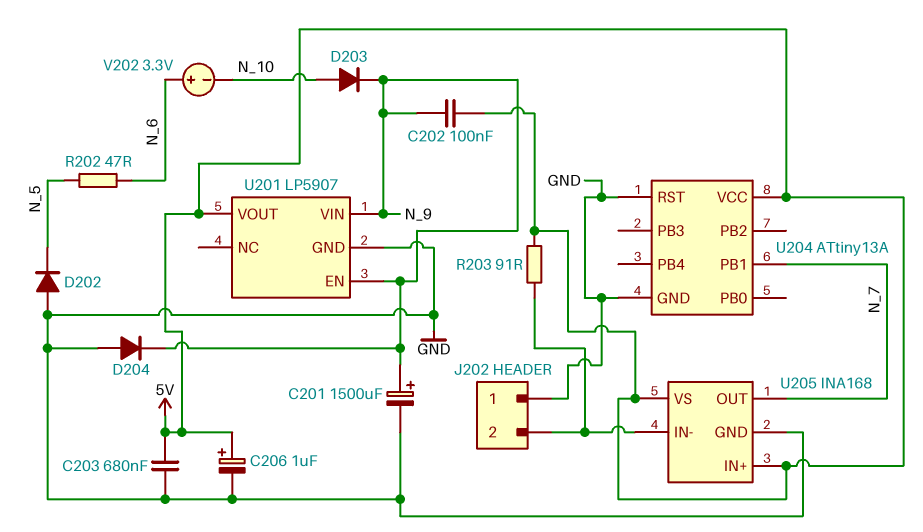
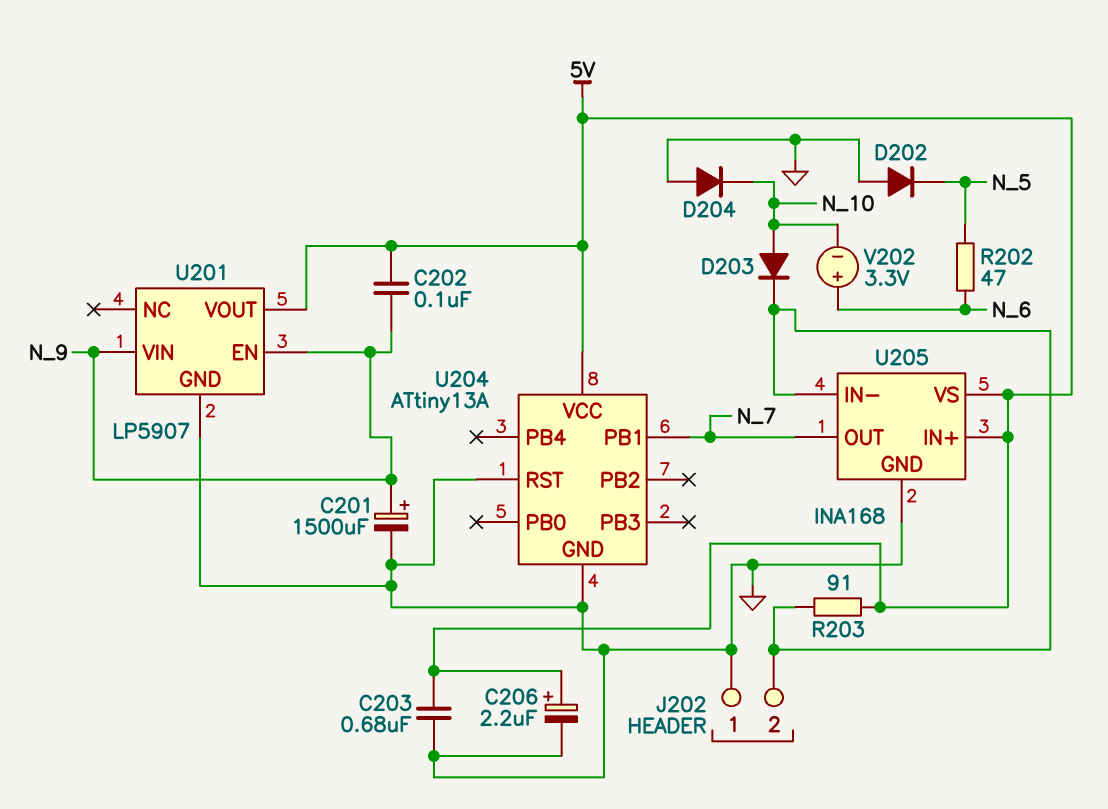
C206: 1uF (plus 5V, minus GND) -> 2.2uF (plus 5V, minus GND)
D203: diode (A N_10, K N_9) -> diode (A N_10, K J202/2)
D204: diode (A GND, K N_9) -> diode (A GND, K N_10)

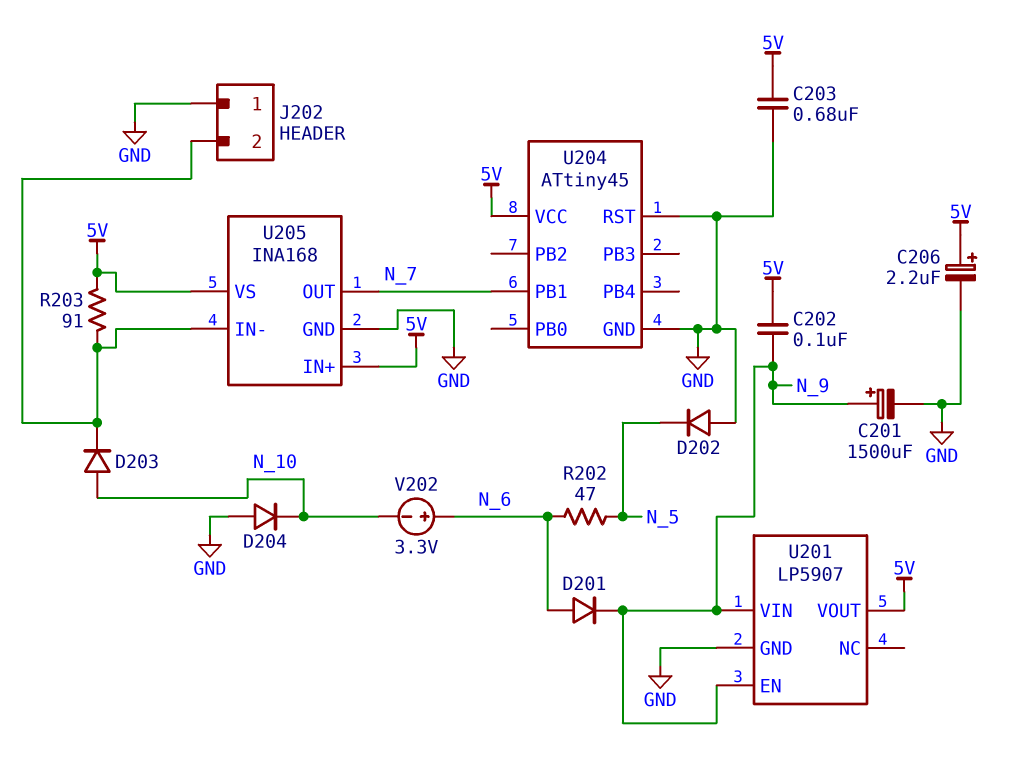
D201: none -> diode (A N_6, K N_9)
U204: ATtiny13A -> ATtiny45

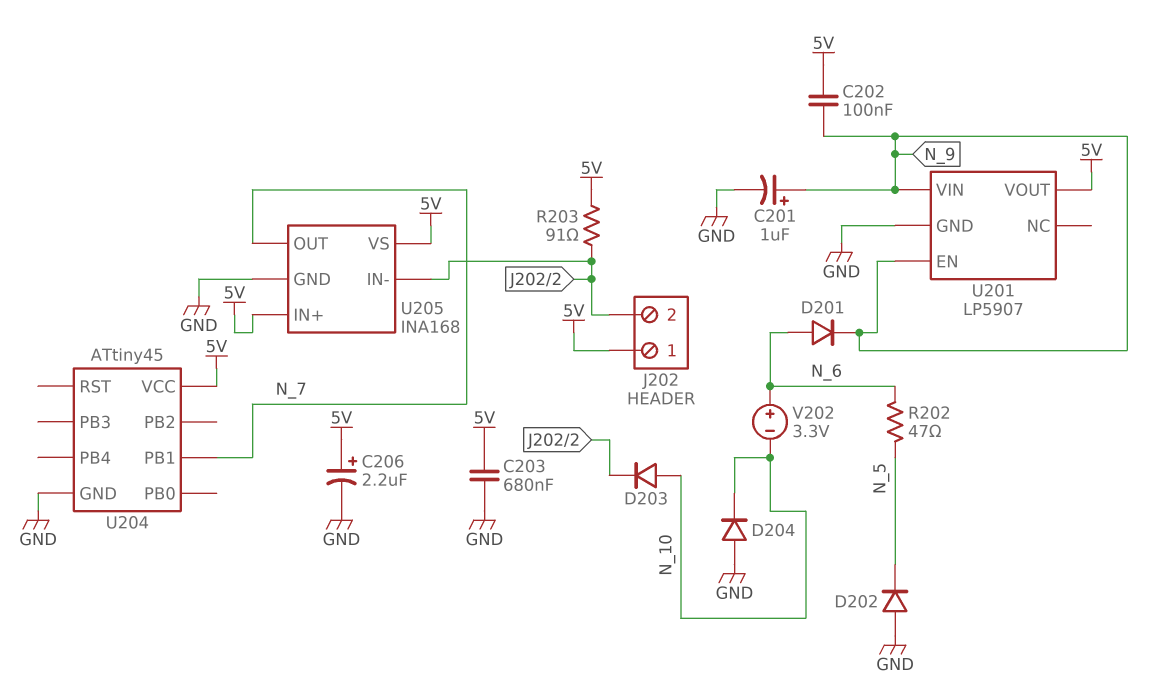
C201: 1500uF (plus N_9, minus GND) -> 1uF (plus N_9, minus GND)
J202 pin 1: GND -> 5V
U204 pin RST: GND -> none

